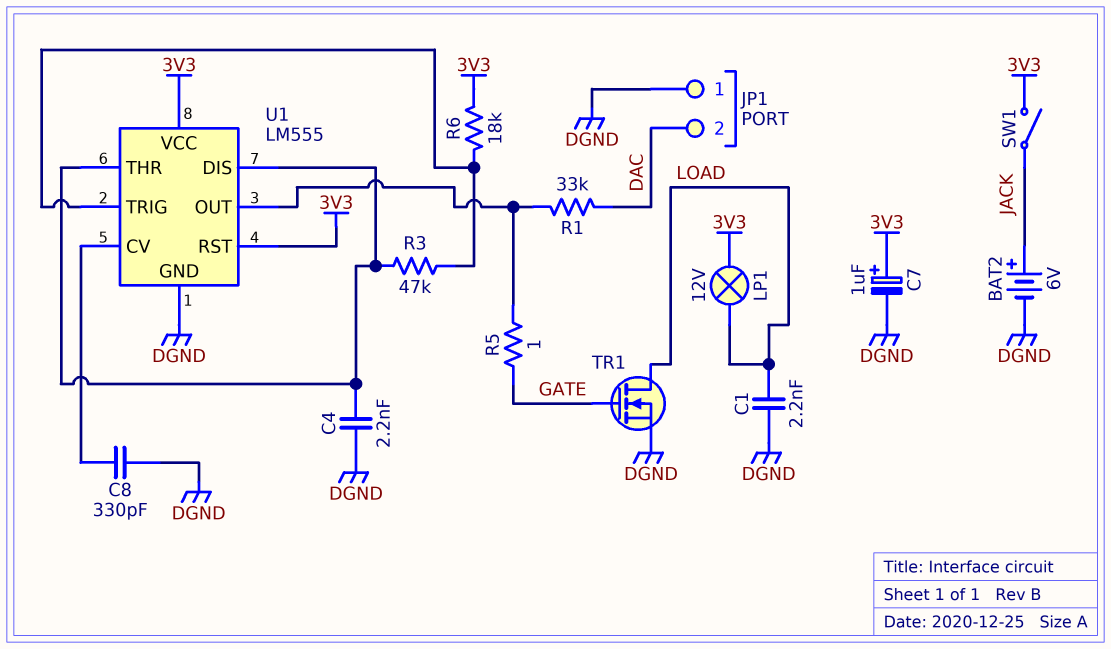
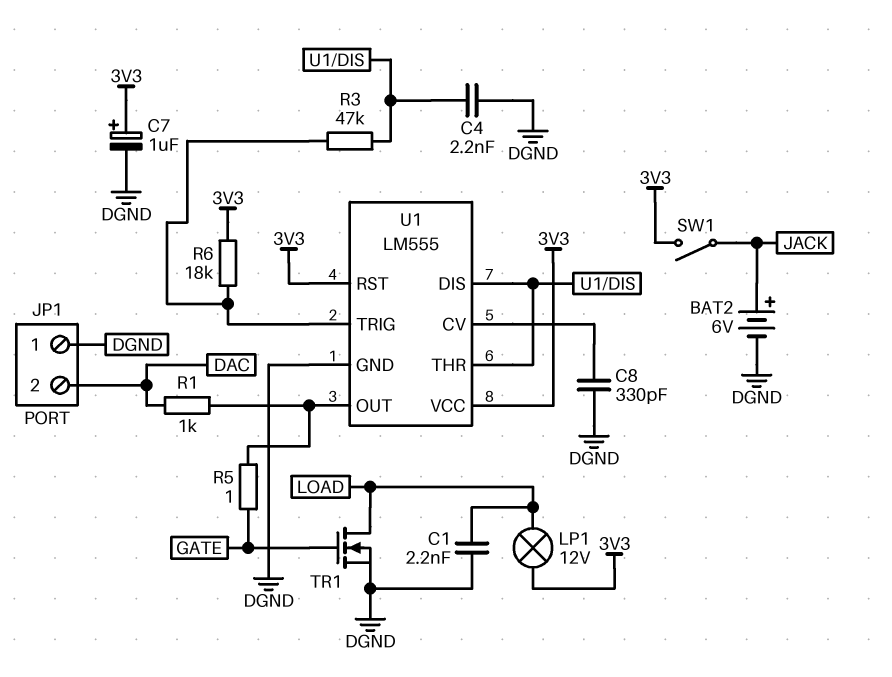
R1: 33k (DAC, U1/OUT) -> 1k (DAC, U1/OUT)

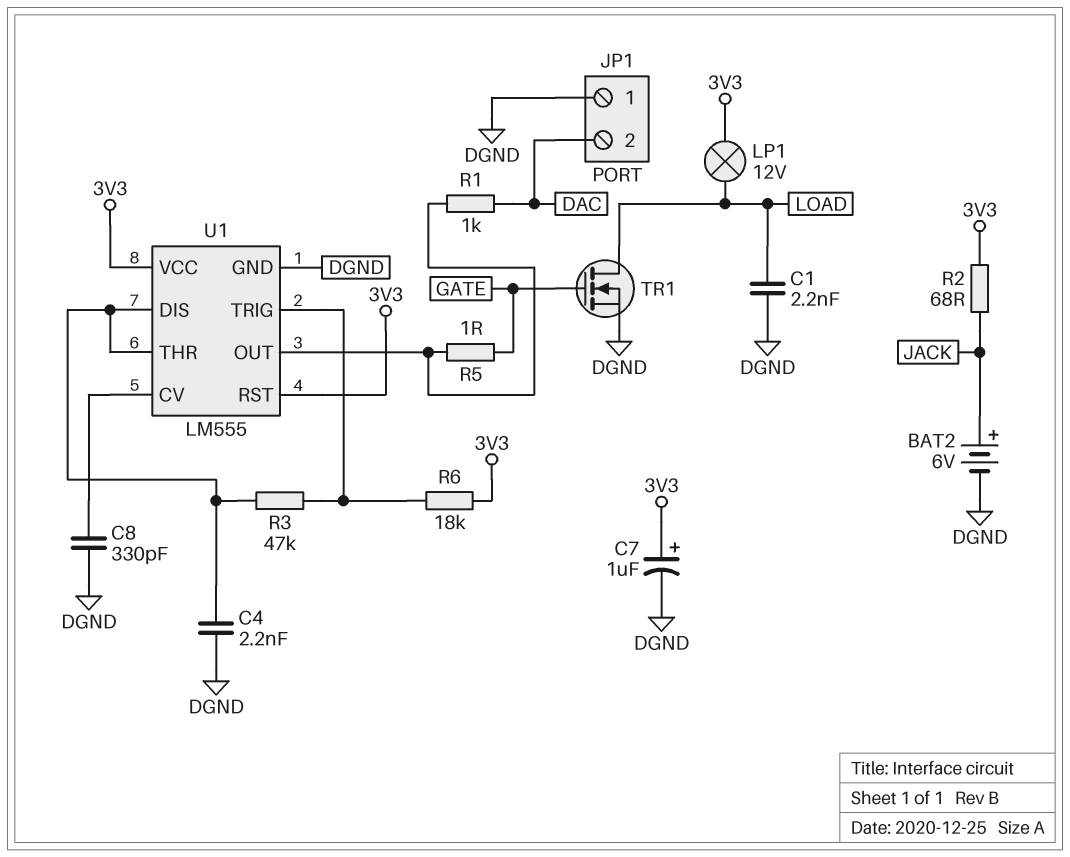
R2: none -> 68 (3V3, JACK)
SW1: switch (3V3, JACK) -> none

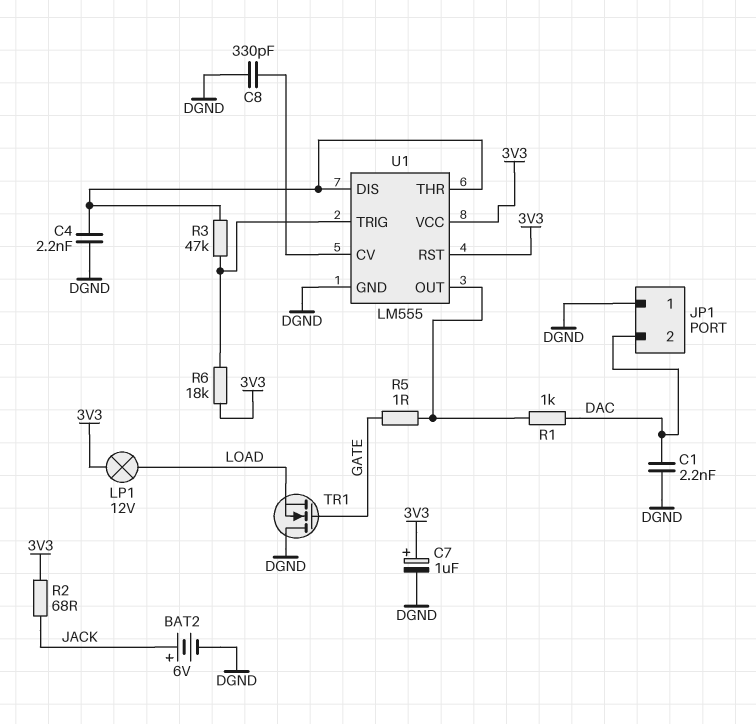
C1: 2.2nF (DGND, LOAD) -> 2.2nF (DAC, DGND)
TR1: NMOS (G GATE, D LOAD, S DGND) -> NMOS (G GATE, D DGND, S LOAD)

